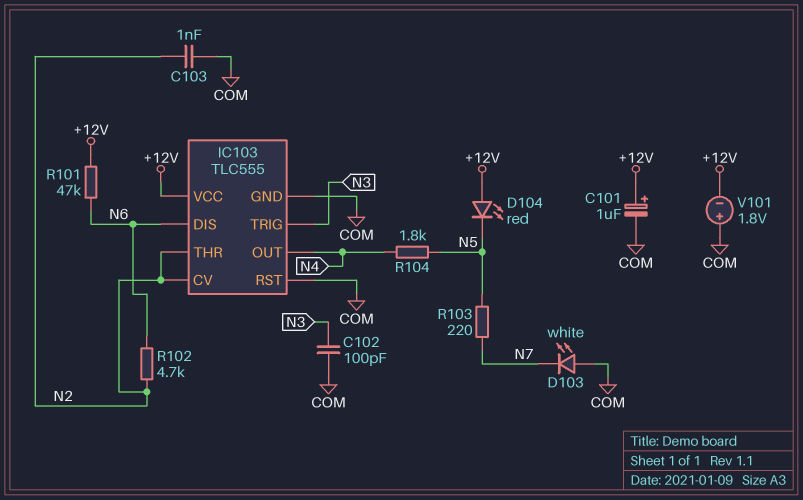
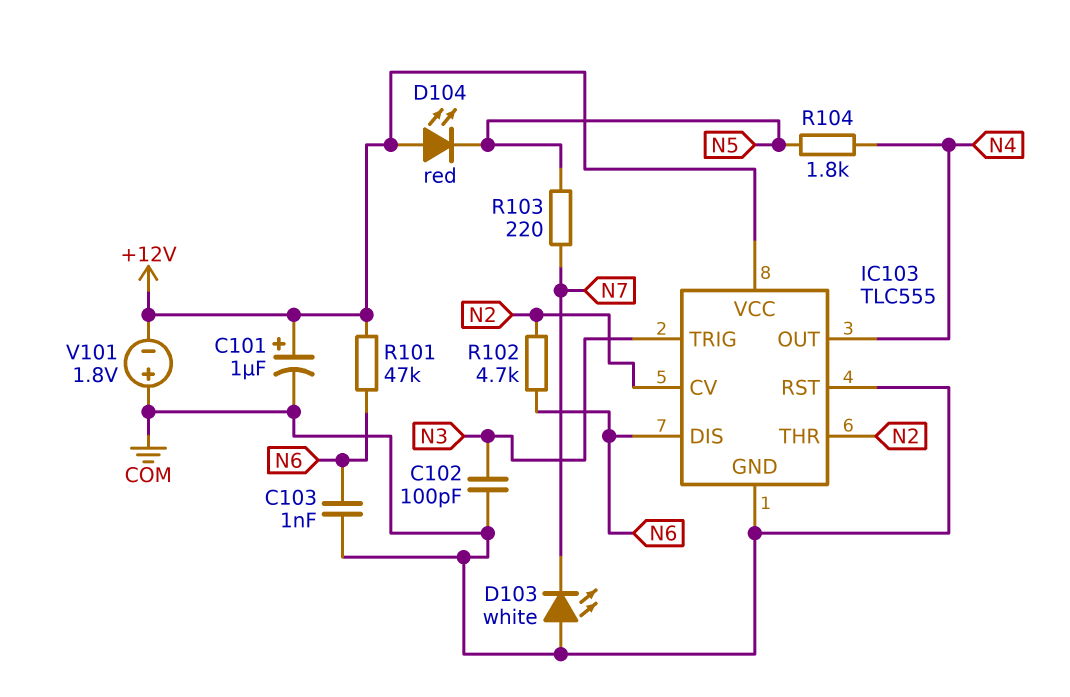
C103: 1nF (COM, N2) -> 1nF (COM, N6)

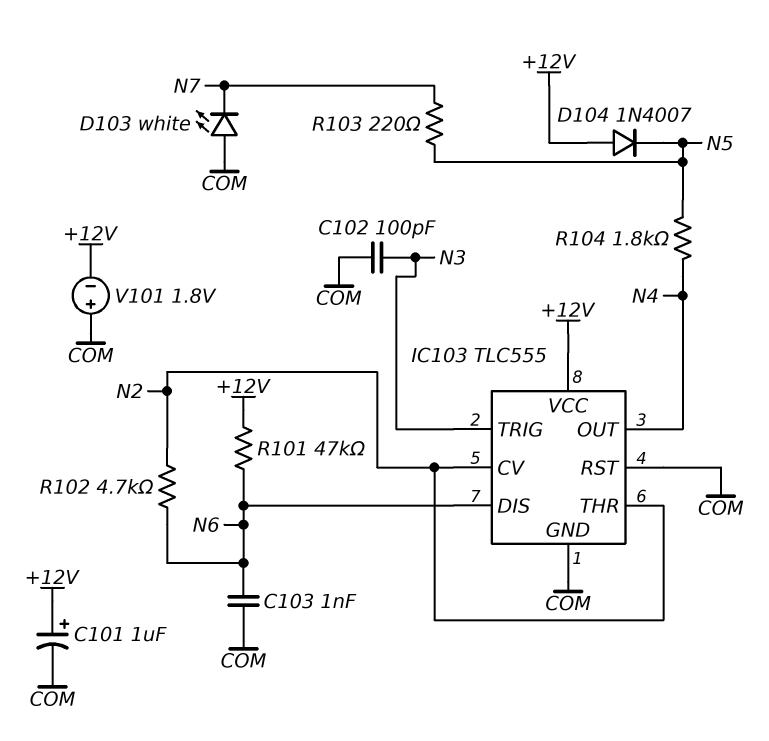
D104: LED red (A +12V, K N5) -> diode 1N4007 (A +12V, K N5)

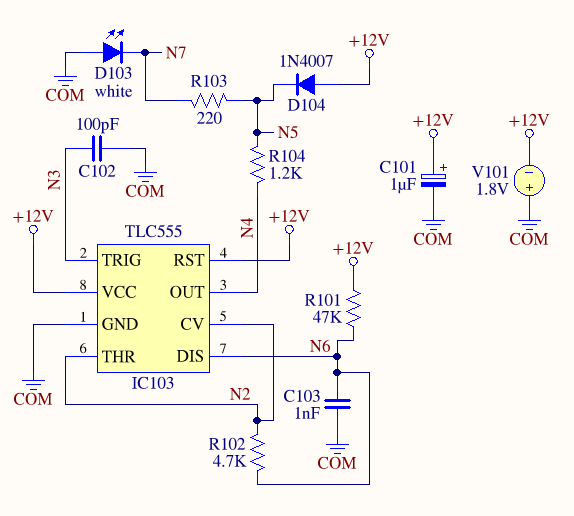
IC103 pin RST: COM -> +12V
R104: 1.8k (N4, N5) -> 1.2k (N4, N5)

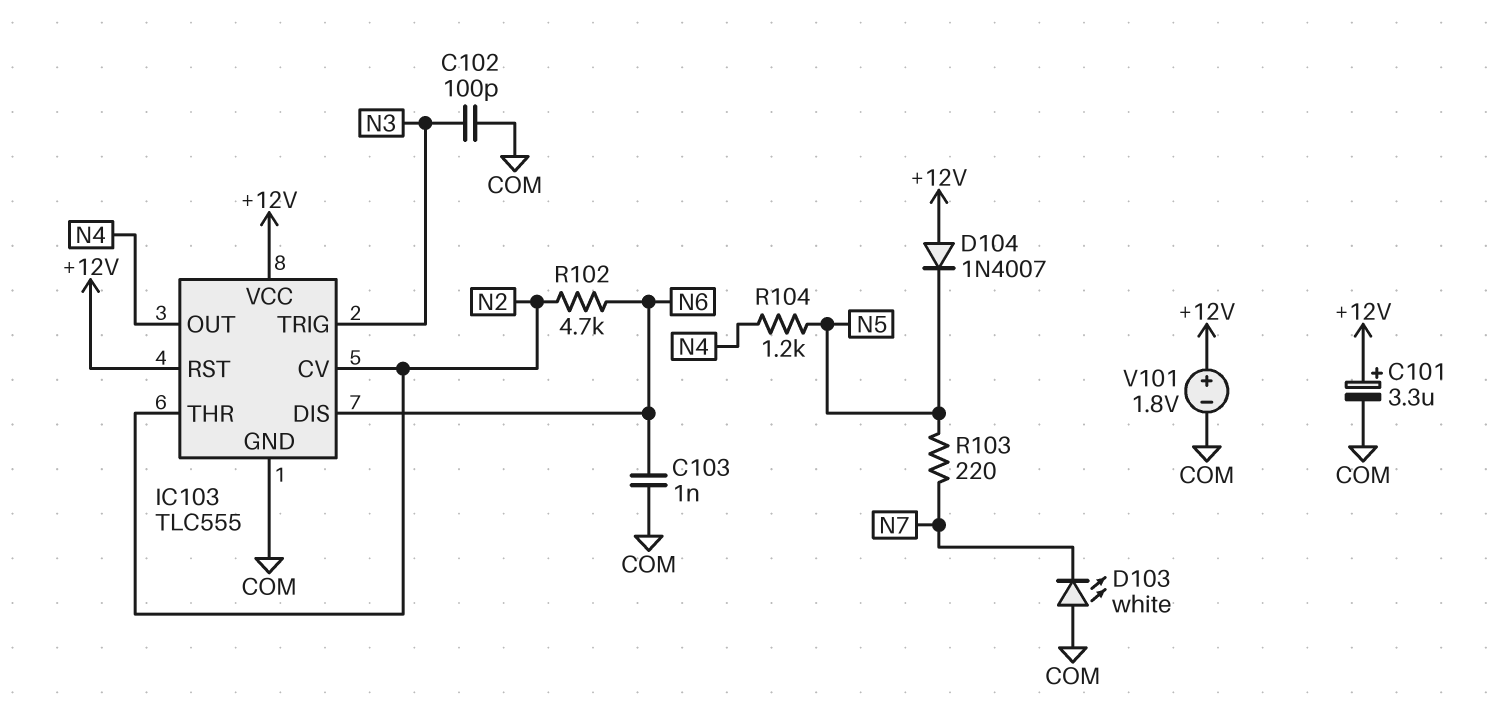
C101: 1uF (plus +12V, minus COM) -> 3.3uF (plus +12V, minus COM)
R101: 47k (+12V, N6) -> none
V101: 1.8V (plus COM, minus +12V) -> 1.8V (plus +12V, minus COM)

